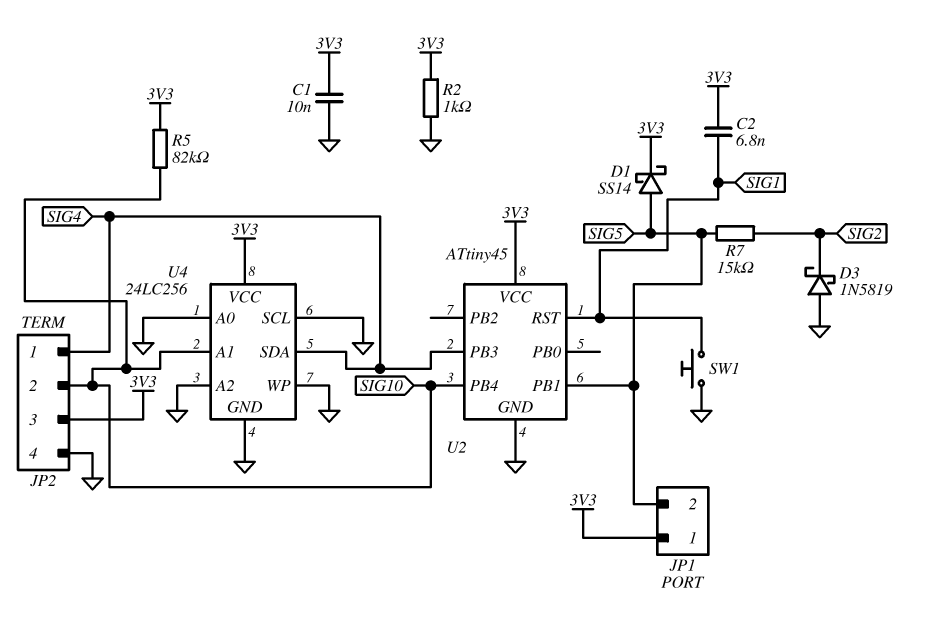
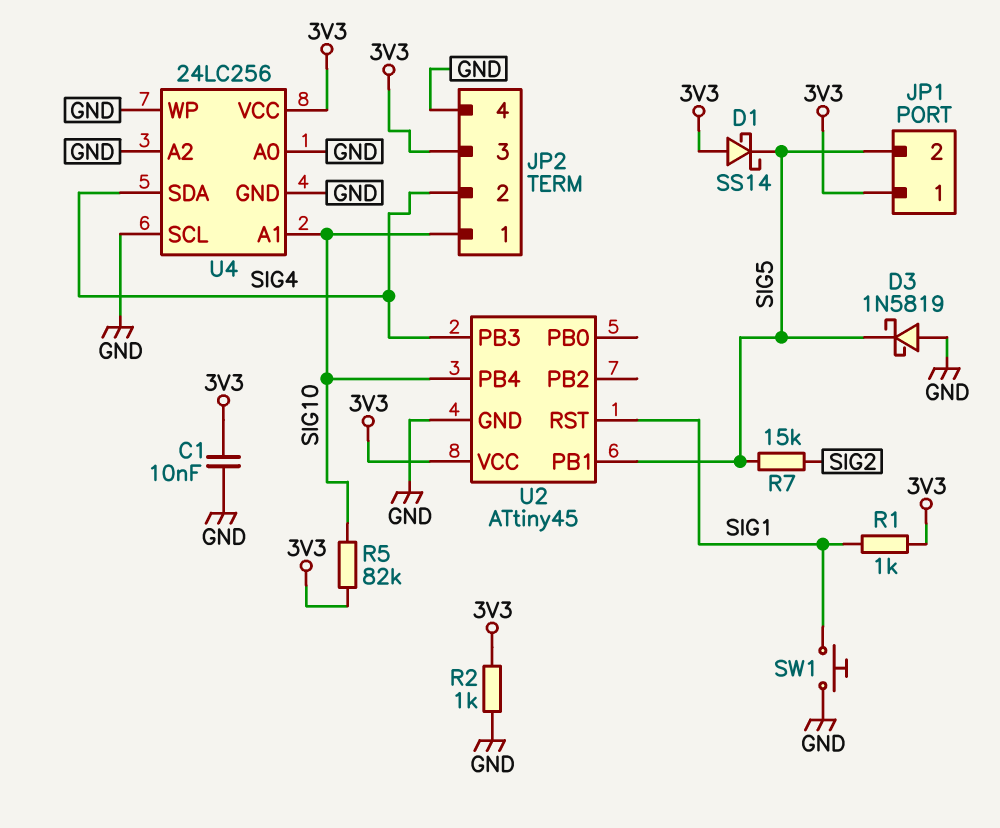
C2: 6.8nF (3V3, SIG1) -> none
D1: schottky SS14 (A SIG5, K 3V3) -> schottky SS14 (A 3V3, K SIG5)
D3: schottky 1N5819 (A GND, K SIG2) -> schottky 1N5819 (A GND, K SIG5)
JP2 pin 1: SIG4 -> SIG10
JP2 pin 2: SIG10 -> SIG4
R1: none -> 1k (3V3, SIG1)

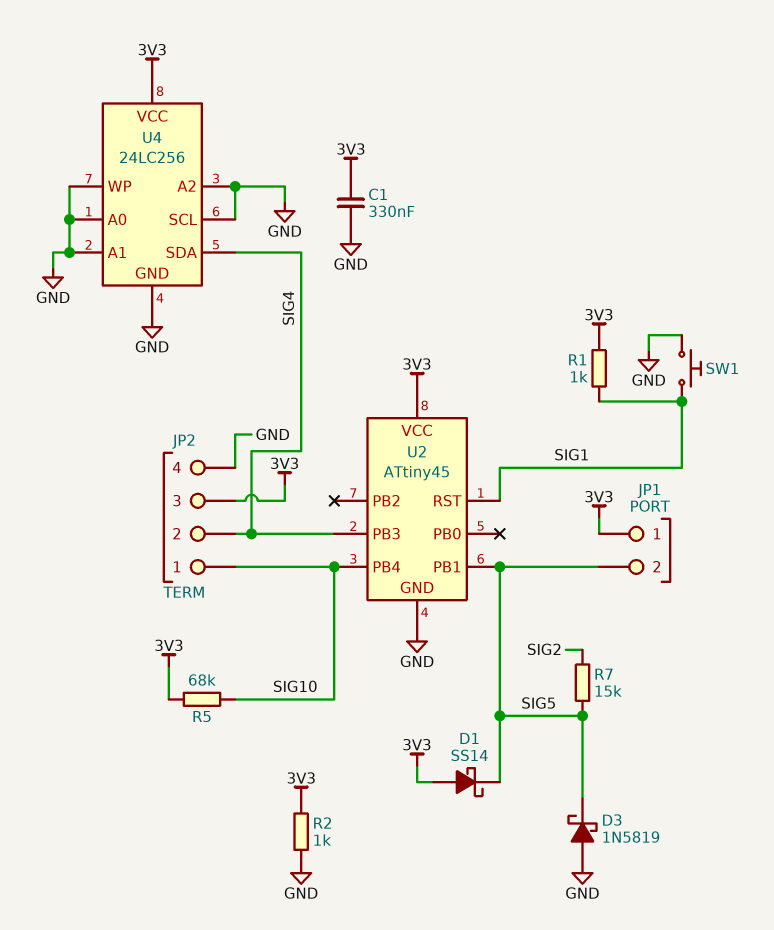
C1: 10nF (3V3, GND) -> 330nF (3V3, GND)
R5: 82k (3V3, SIG10) -> 68k (3V3, SIG10)
U4 pin A1: SIG10 -> GND

